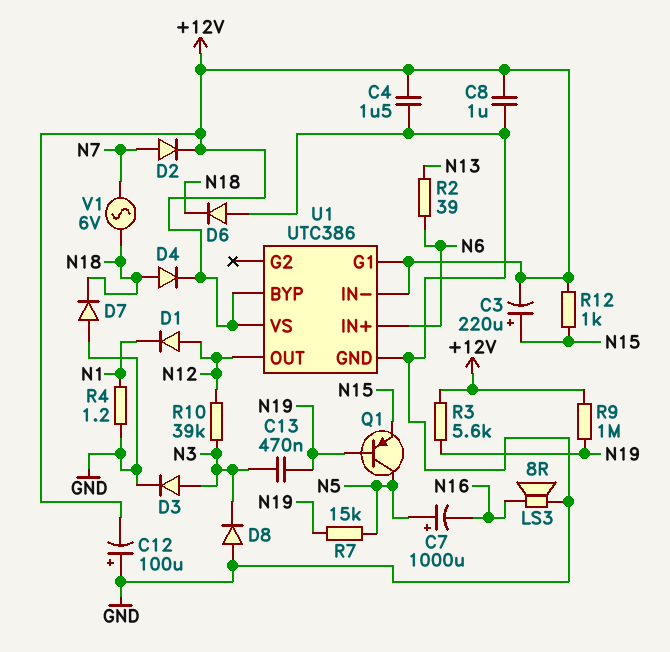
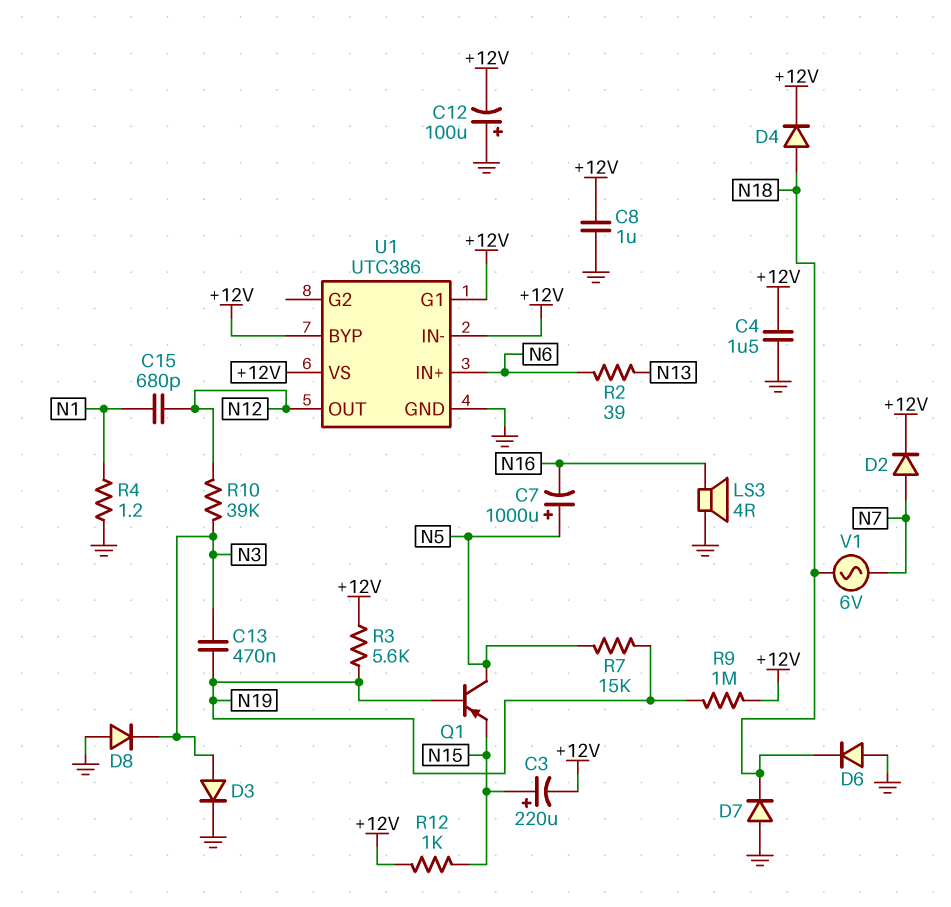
C15: none -> 680pF (N1, N12)
D1: diode (A N12, K N1) -> none
LS3: speaker 8R (GND, N16) -> speaker 4R (GND, N16)

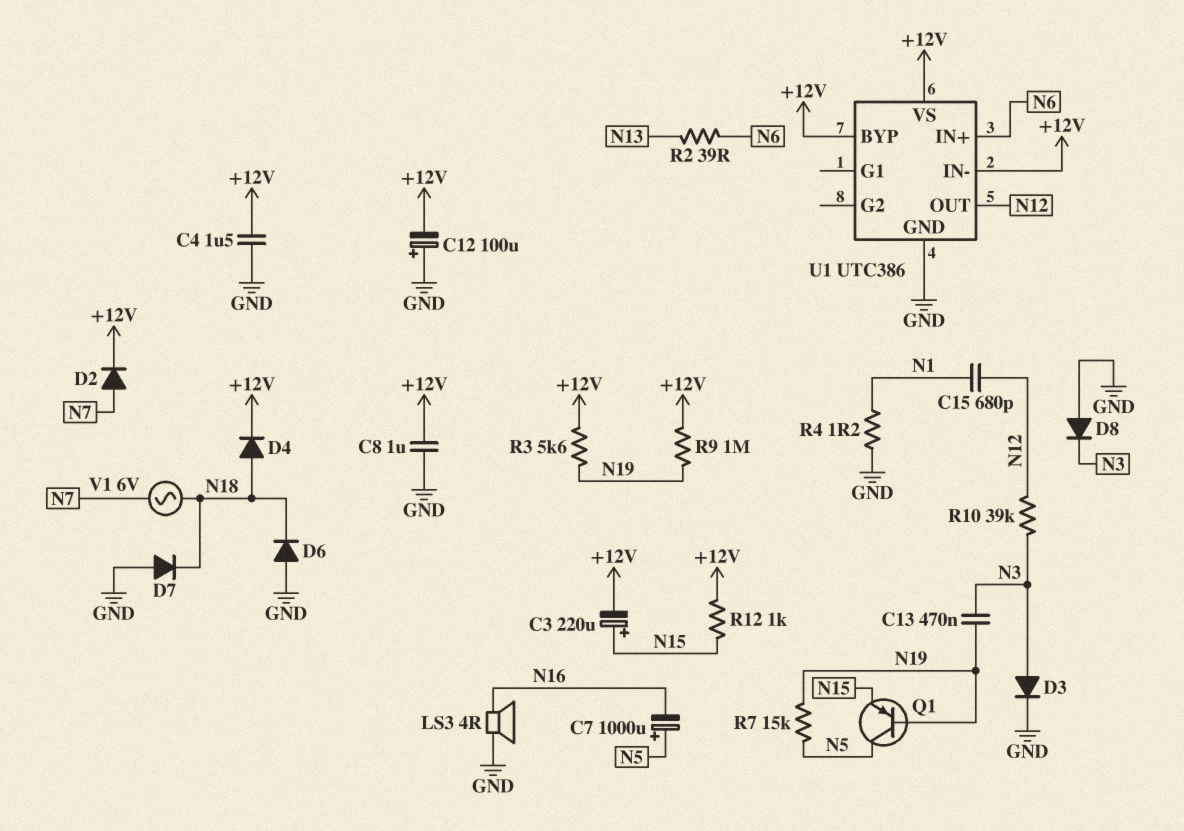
U1 pin G1: +12V -> none

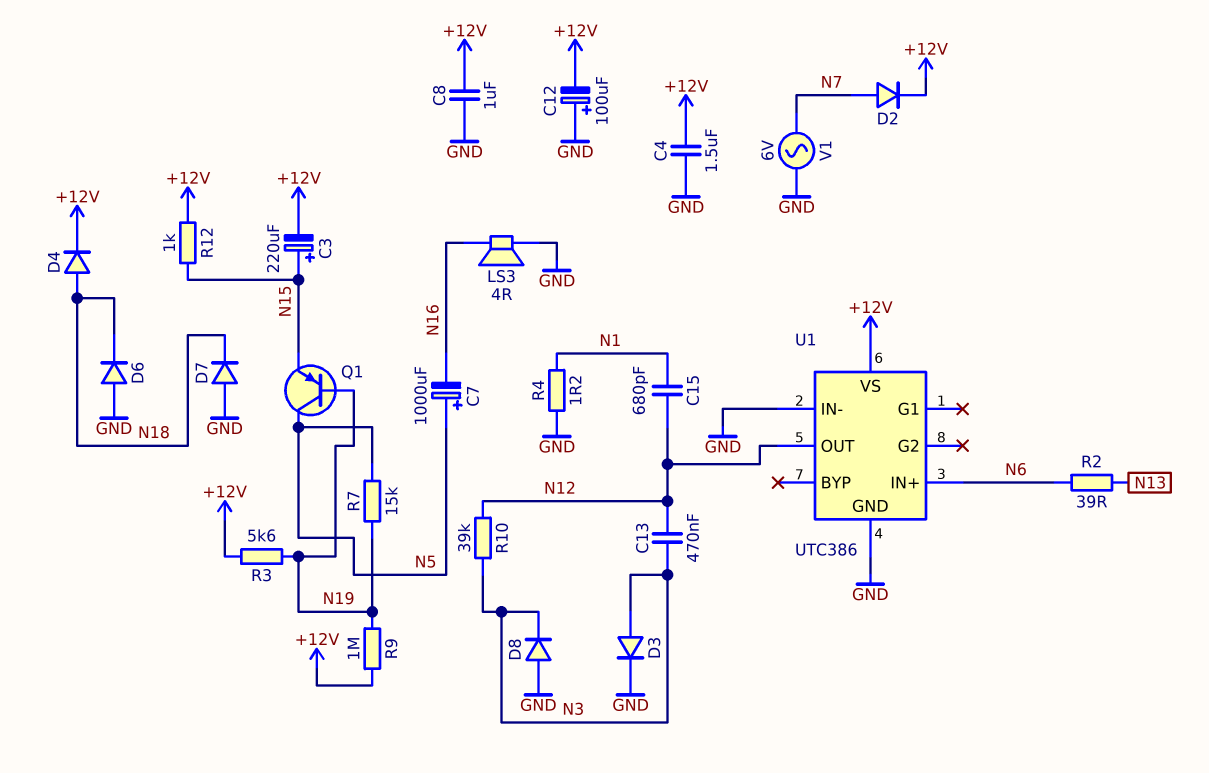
C13: 470nF (N3, N19) -> 470nF (N3, N12)
U1 pin BYP: +12V -> none
U1 pin IN-: +12V -> GND
V1: AC 6V (N7, N18) -> AC 6V (GND, N7)

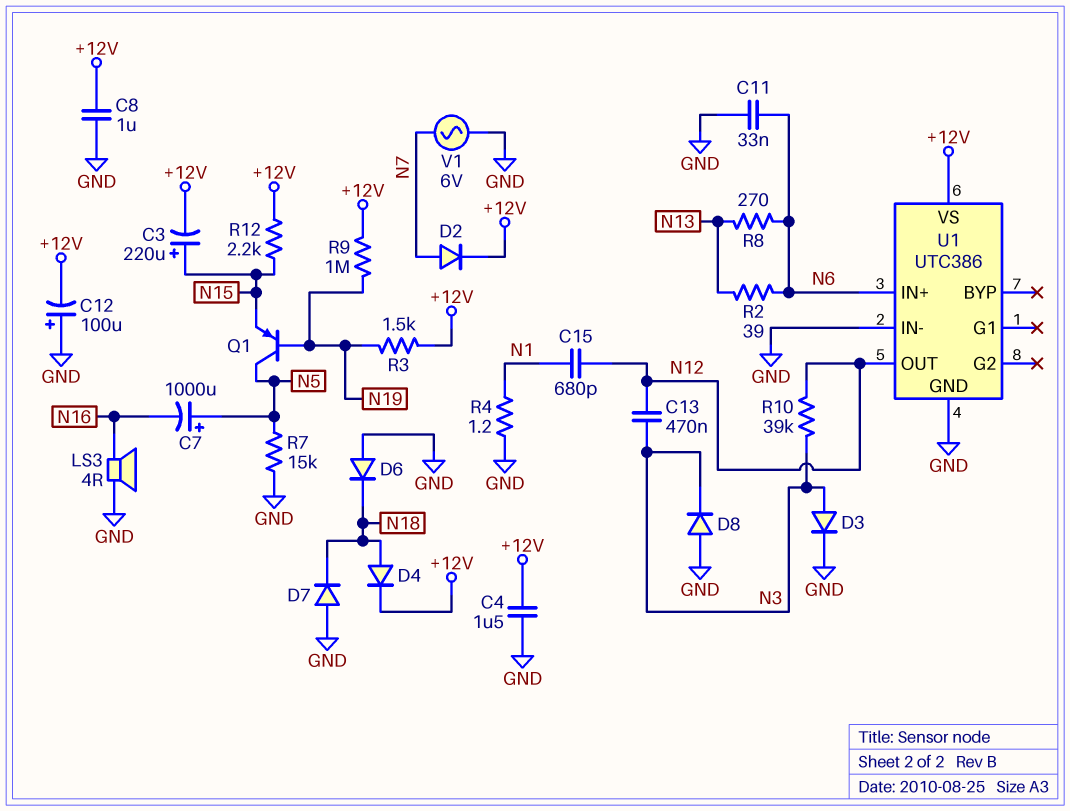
C11: none -> 33nF (GND, N6)
R3: 5.6k (+12V, N19) -> 1.5k (+12V, N19)
R7: 15k (N5, N19) -> 15k (GND, N5)
R8: none -> 270 (N6, N13)
R12: 1k (+12V, N15) -> 2.2k (+12V, N15)

